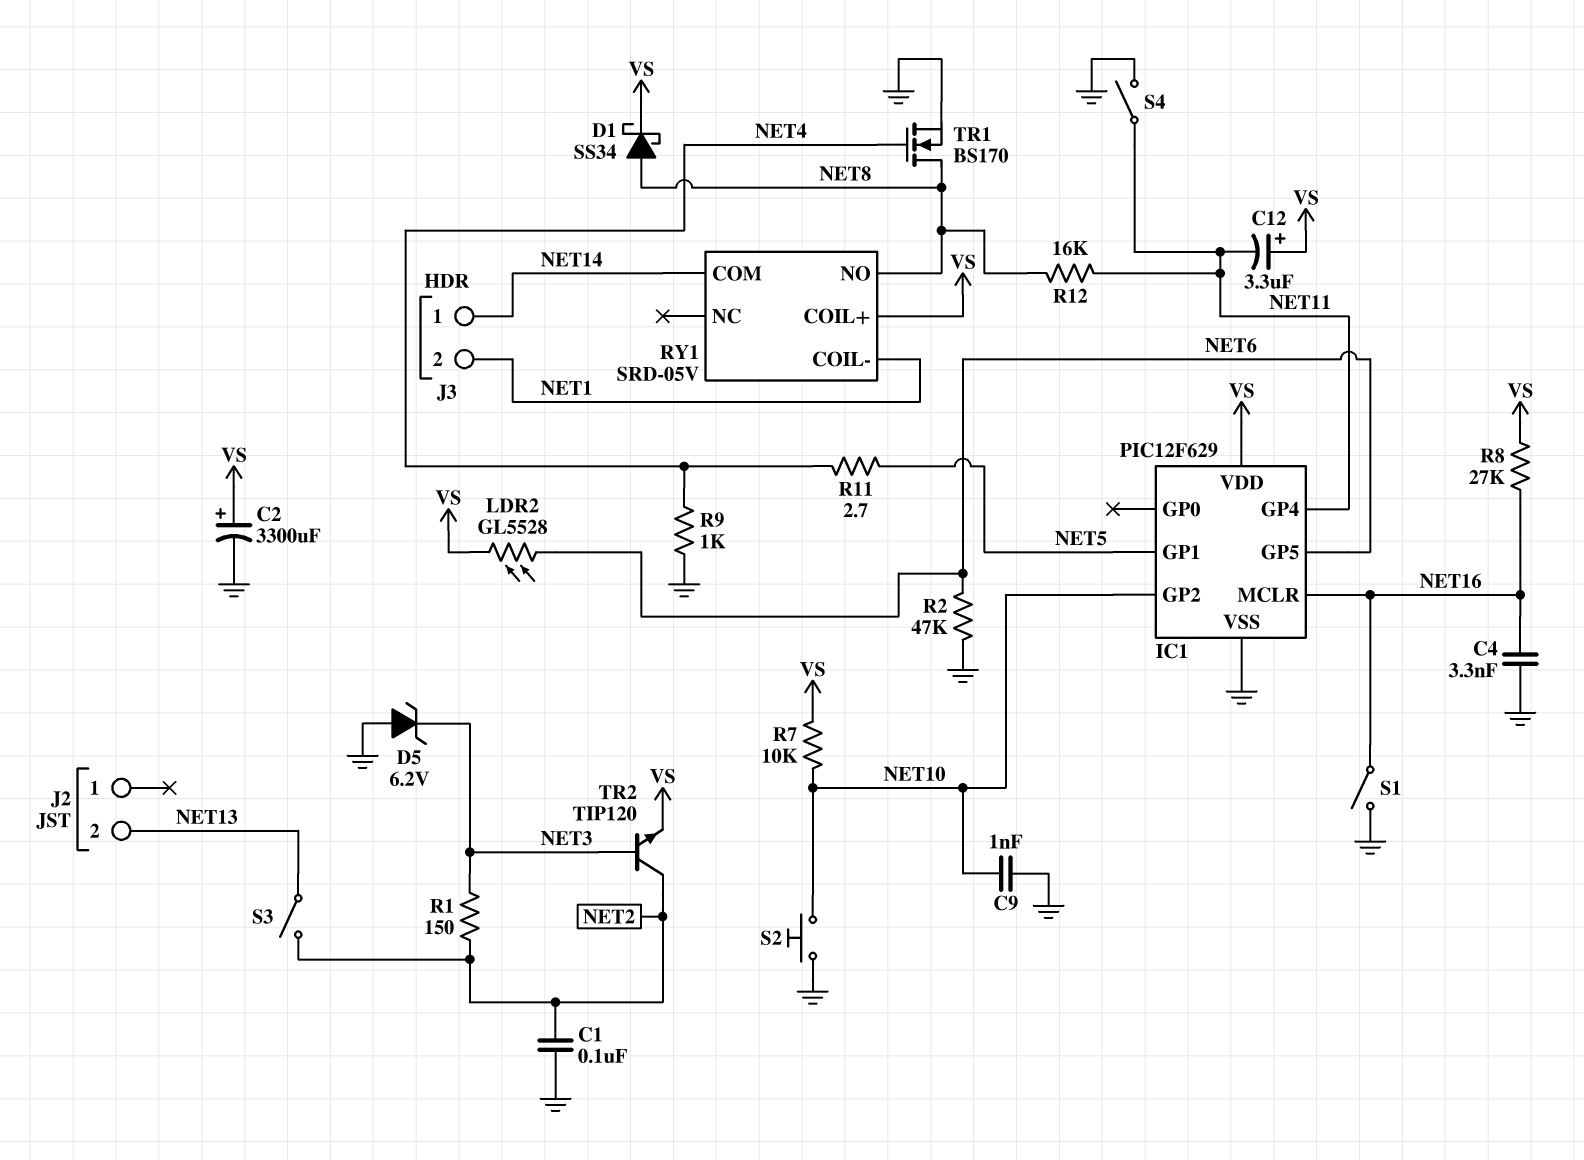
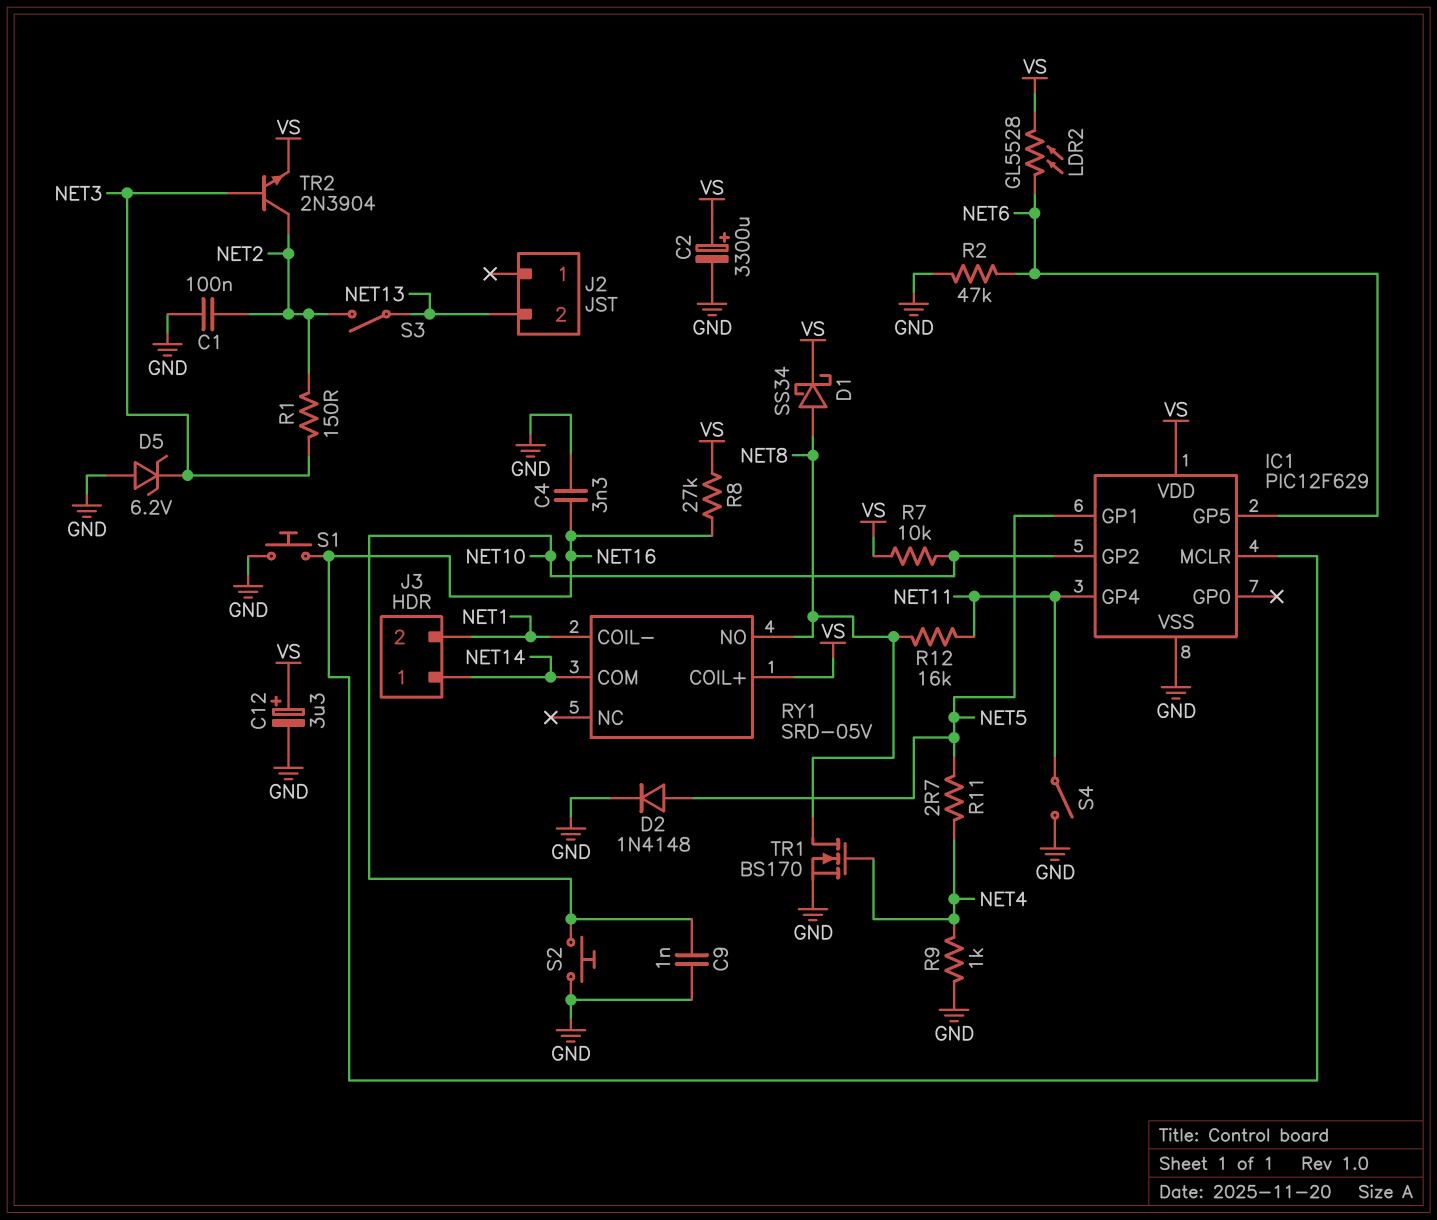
C12: 3.3uF (plus VS, minus NET11) -> 3.3uF (plus VS, minus GND)
D2: none -> diode 1N4148 (A NET5, K GND)
S1: switch (GND, NET16) -> button (GND, NET16)
TR2: NPN TIP120 (B NET3, C NET2, E VS) -> NPN 2N3904 (B NET3, C NET2, E VS)

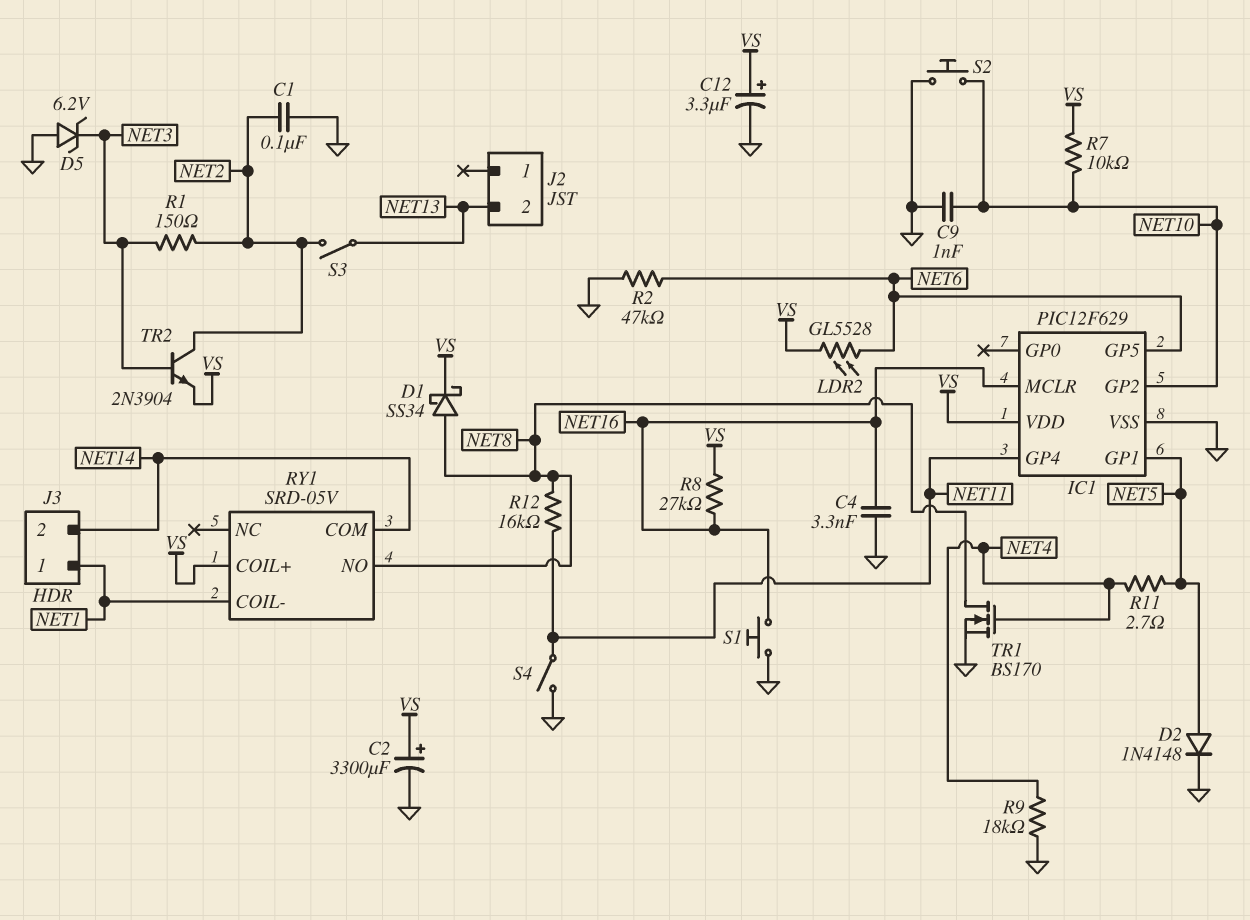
J3 pin 1: NET14 -> NET1
J3 pin 2: NET1 -> NET14
R9: 1k (GND, NET4) -> 18k (GND, NET4)

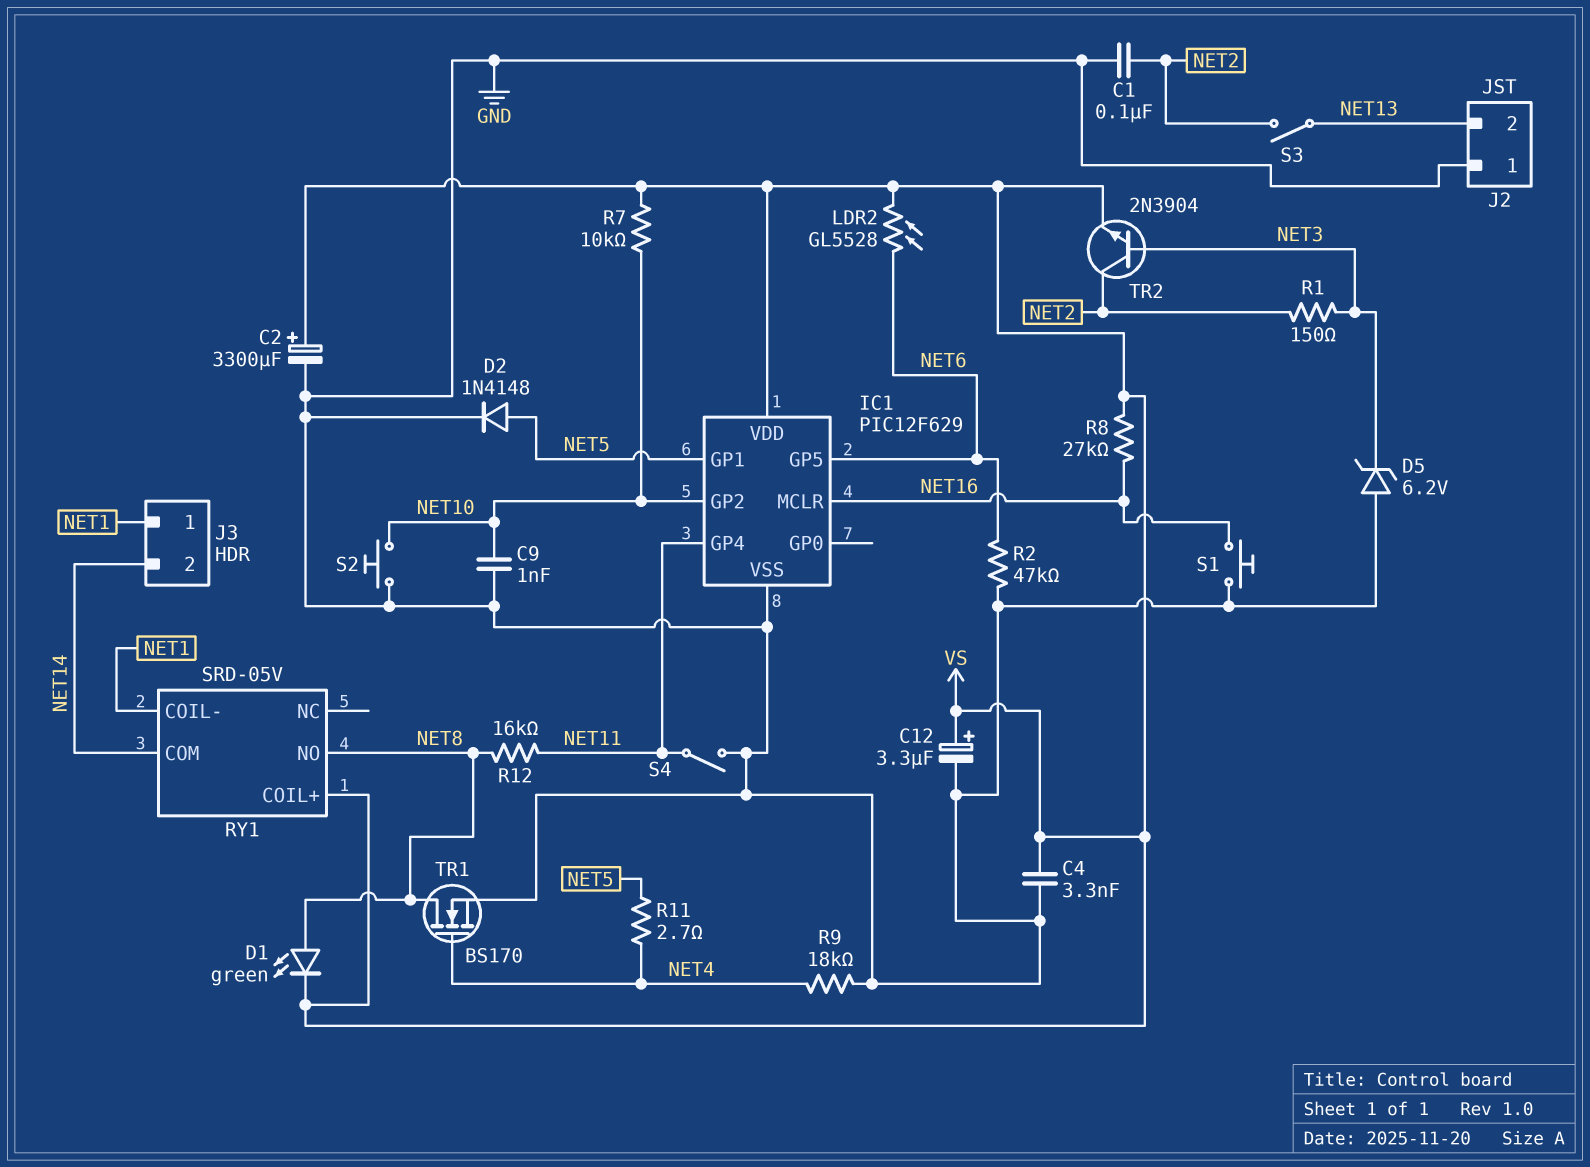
C4: 3.3nF (GND, NET16) -> 3.3nF (GND, VS)
D1: schottky SS34 (A NET8, K VS) -> LED green (A NET8, K VS)
J2 pin 1: none -> GND

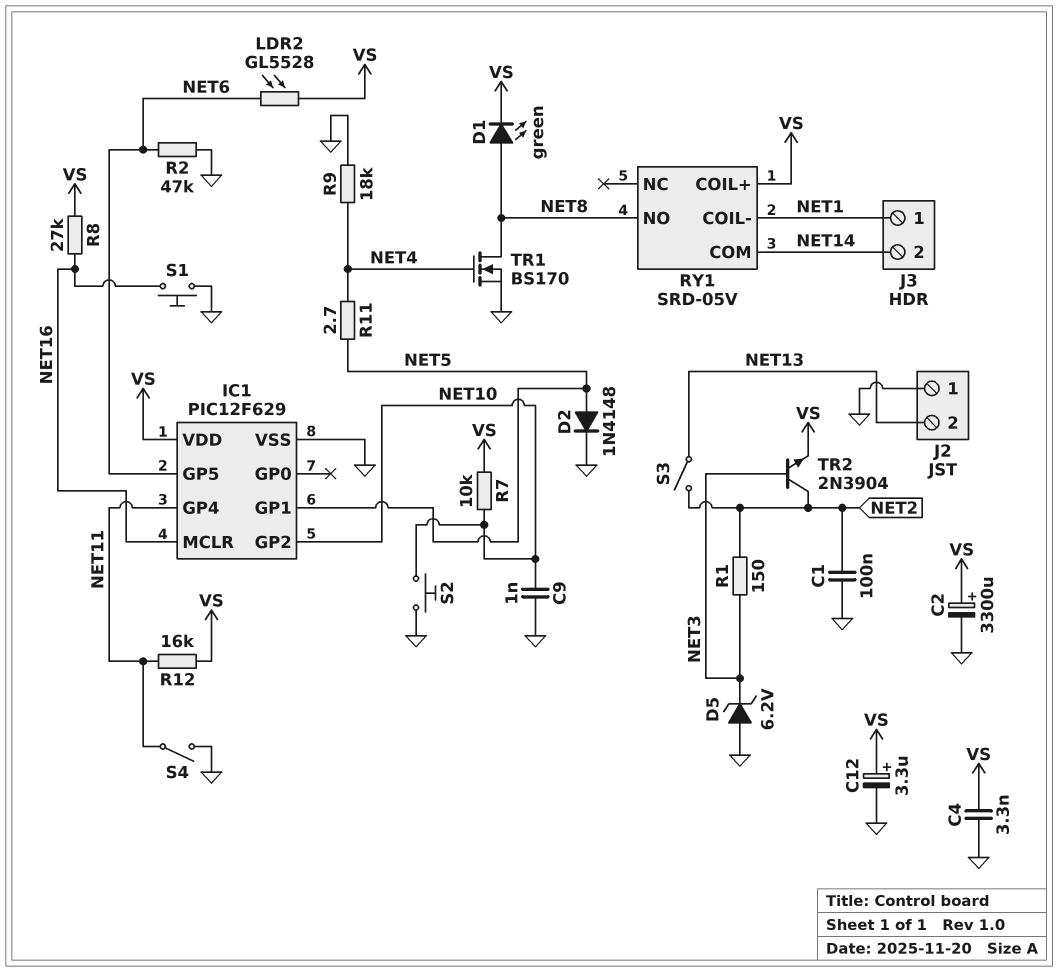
R12: 16k (NET8, NET11) -> 16k (NET11, VS)

